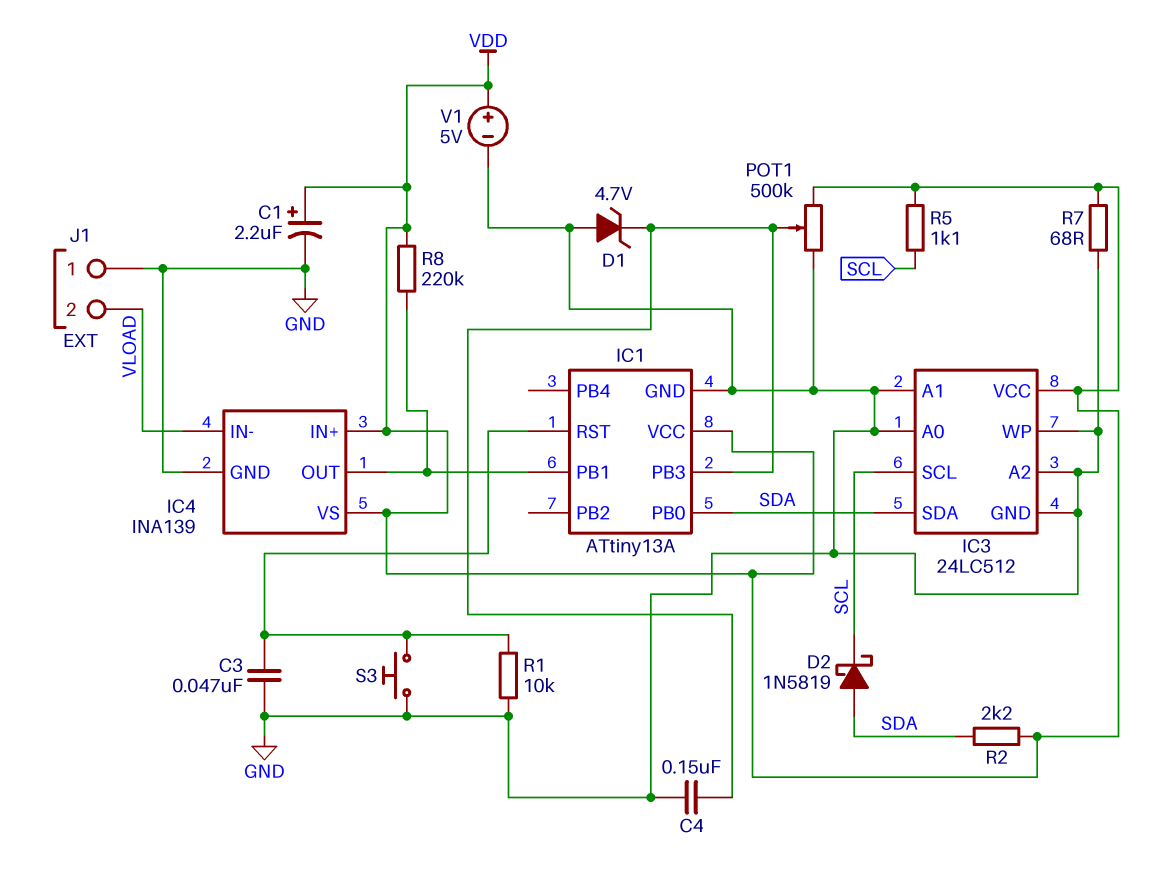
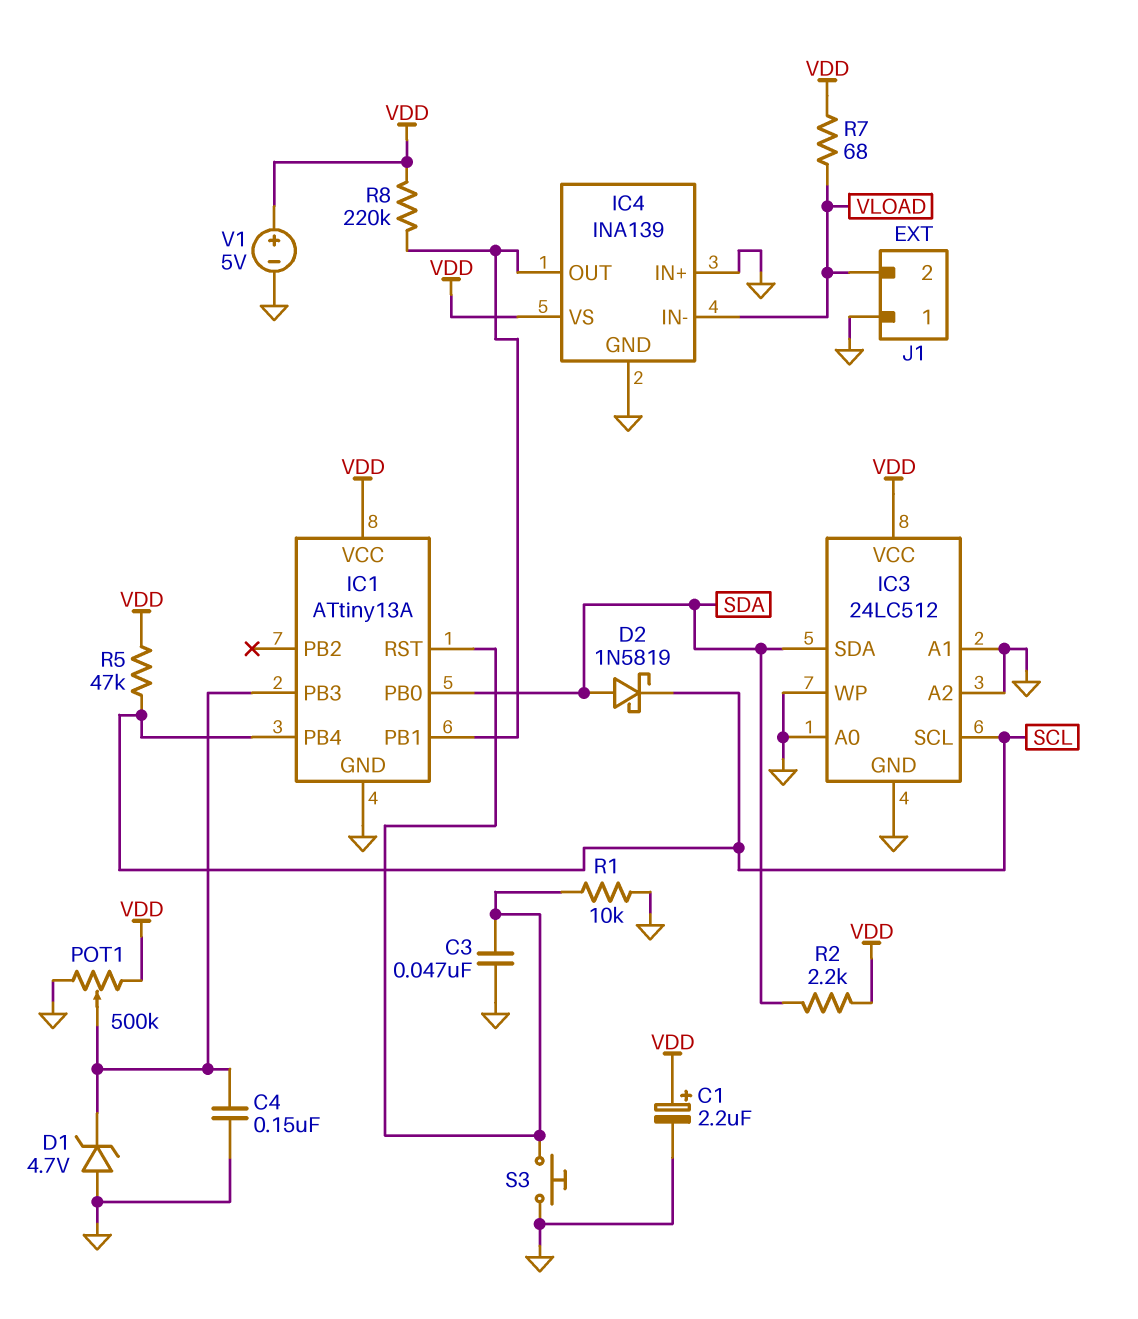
IC1 pin PB4: none -> SCL
IC4 pin IN+: VDD -> GND
R5: 1.1k (SCL, VDD) -> 47k (SCL, VDD)
R7: 68 (GND, VDD) -> 68 (VDD, VLOAD)

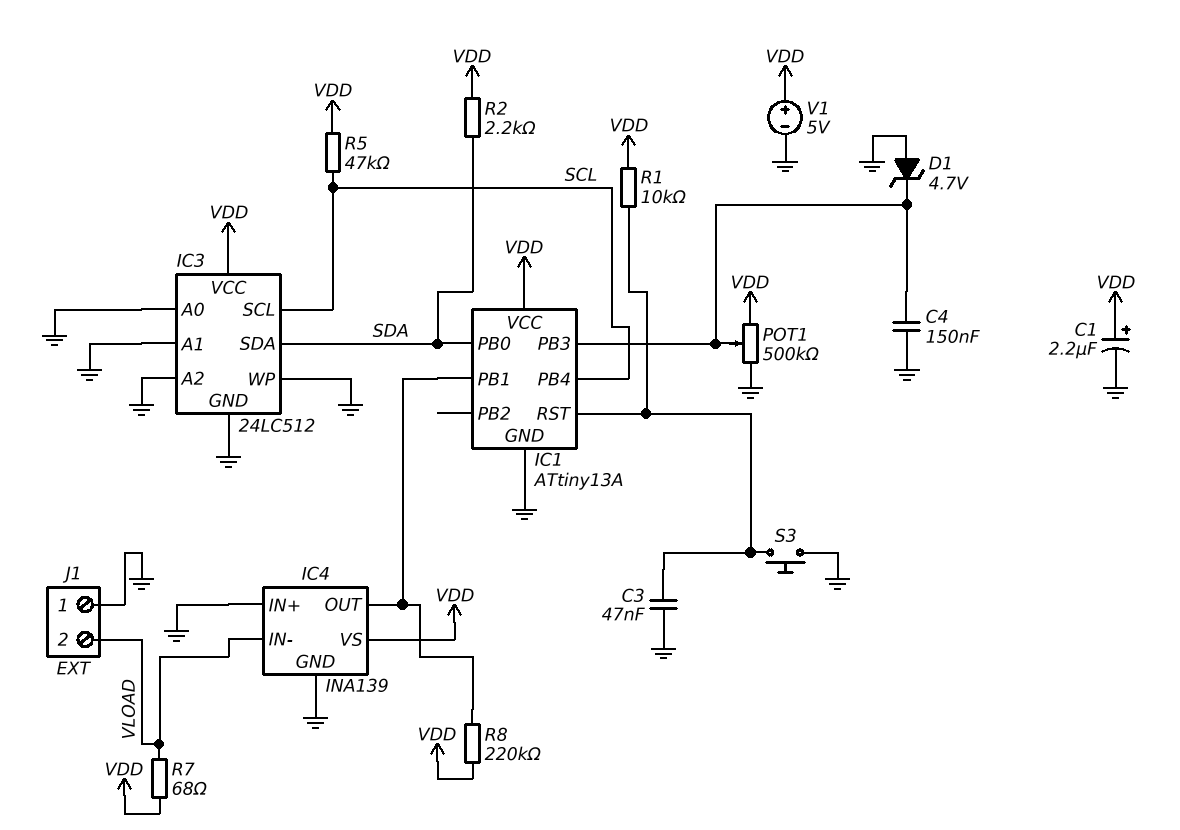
D2: schottky 1N5819 (A SDA, K SCL) -> none
R1: 10k (GND, IC1/RST) -> 10k (IC1/RST, VDD)

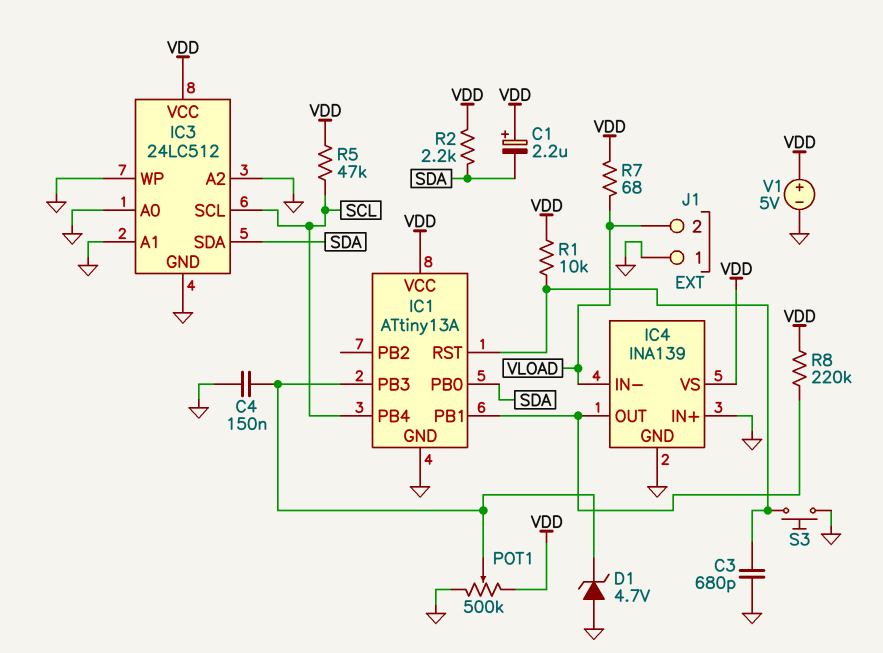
C1: 2.2uF (plus VDD, minus GND) -> 2.2uF (plus VDD, minus SDA)
C3: 47nF (GND, IC1/RST) -> 680pF (GND, IC1/RST)

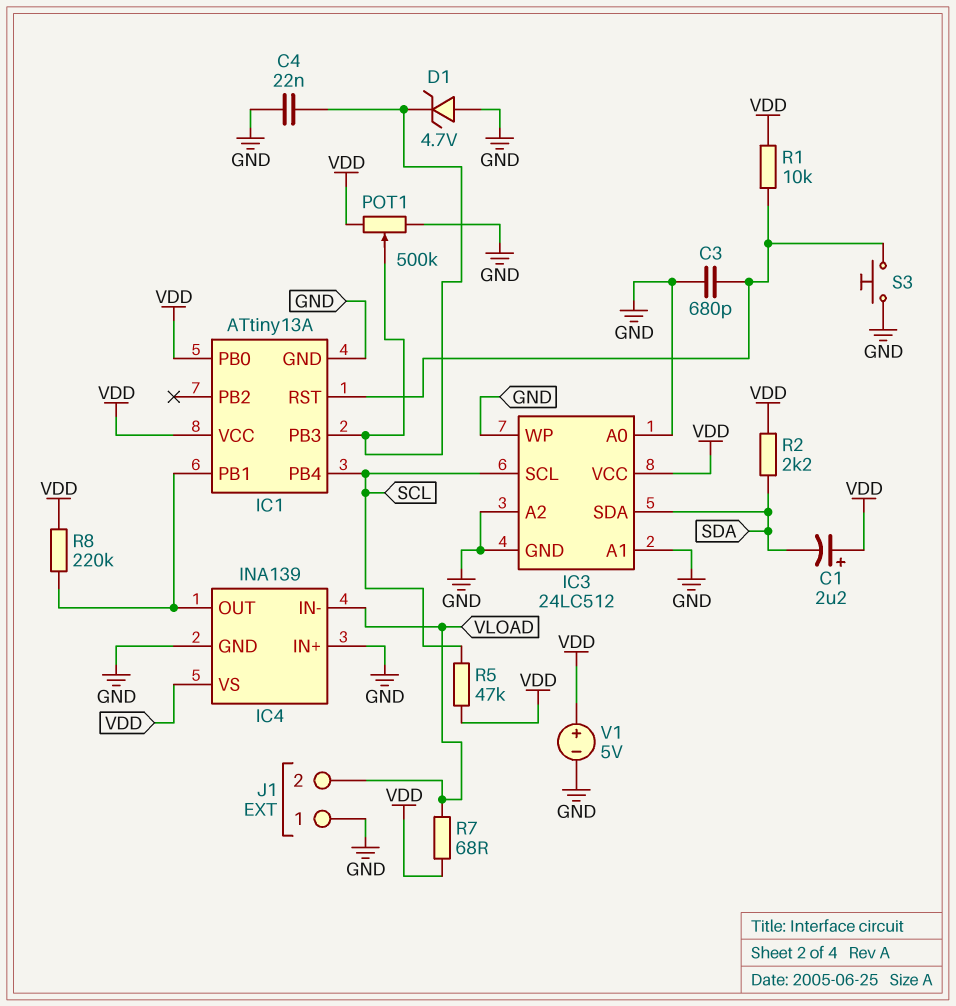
C4: 150nF (GND, IC1/PB3) -> 22nF (GND, IC1/PB3)
IC1 pin PB0: SDA -> VDD

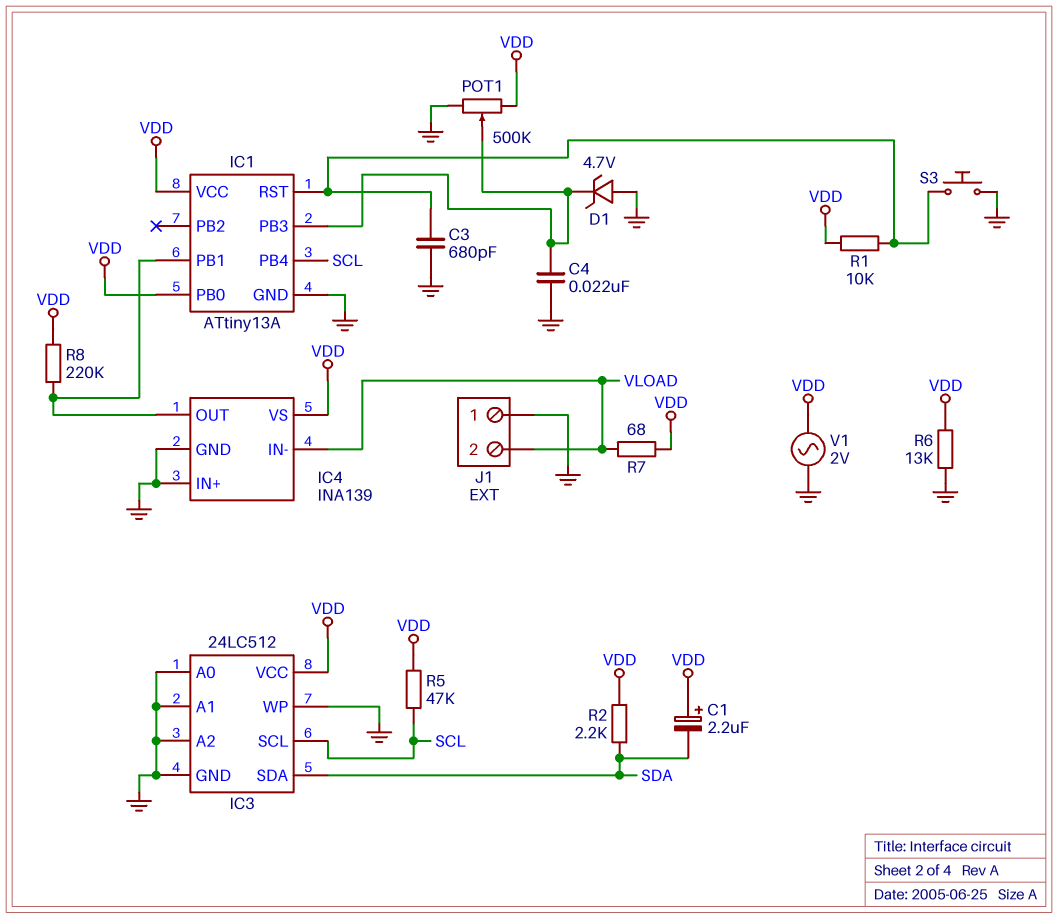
R6: none -> 13k (GND, VDD)
V1: 5V (plus VDD, minus GND) -> AC 2V (GND, VDD)

